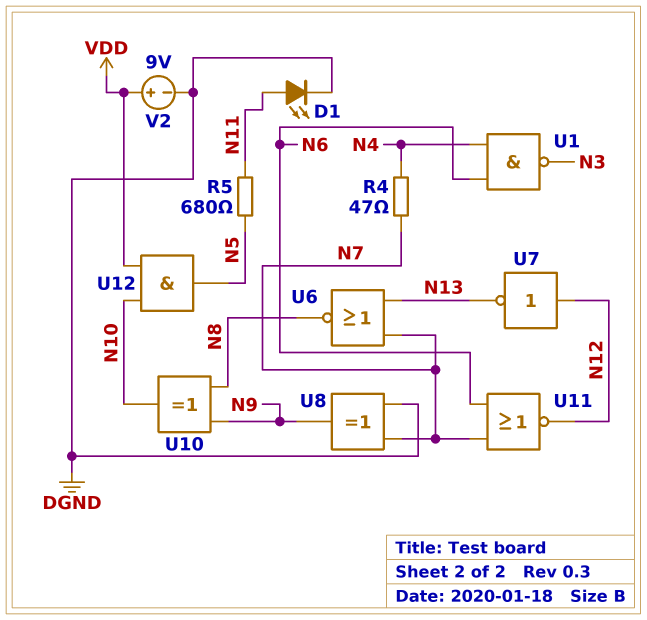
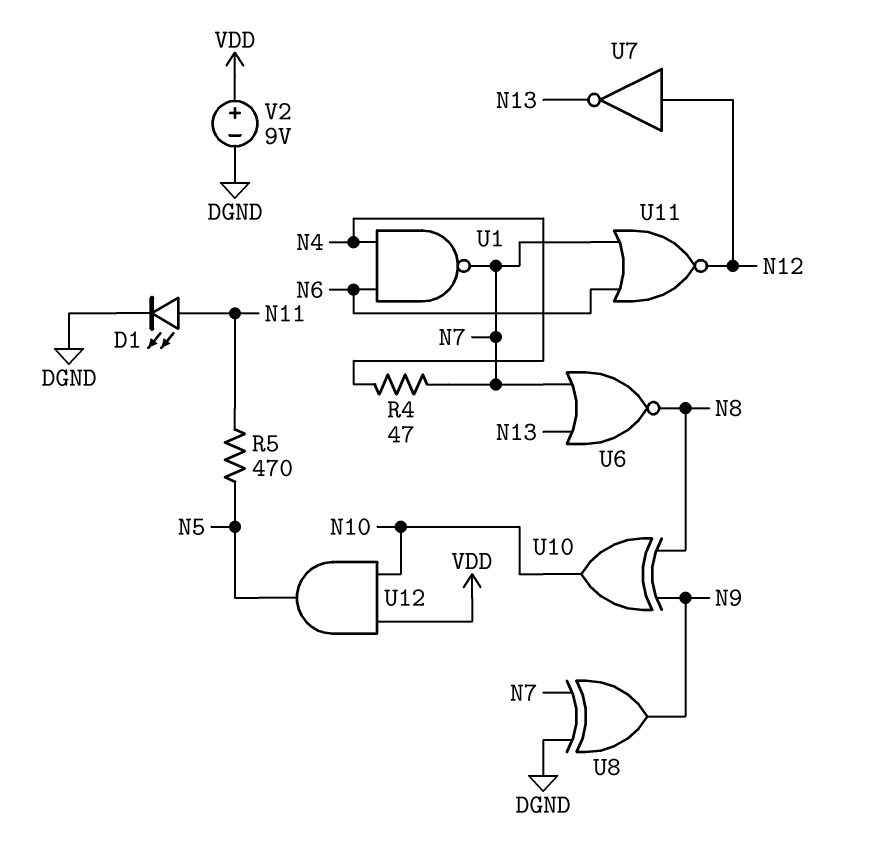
R5: 680 (N5, N11) -> 470 (N5, N11)
U1: NAND (in N4, in N6, out N3) -> NAND (in N4, in N6, out N7)

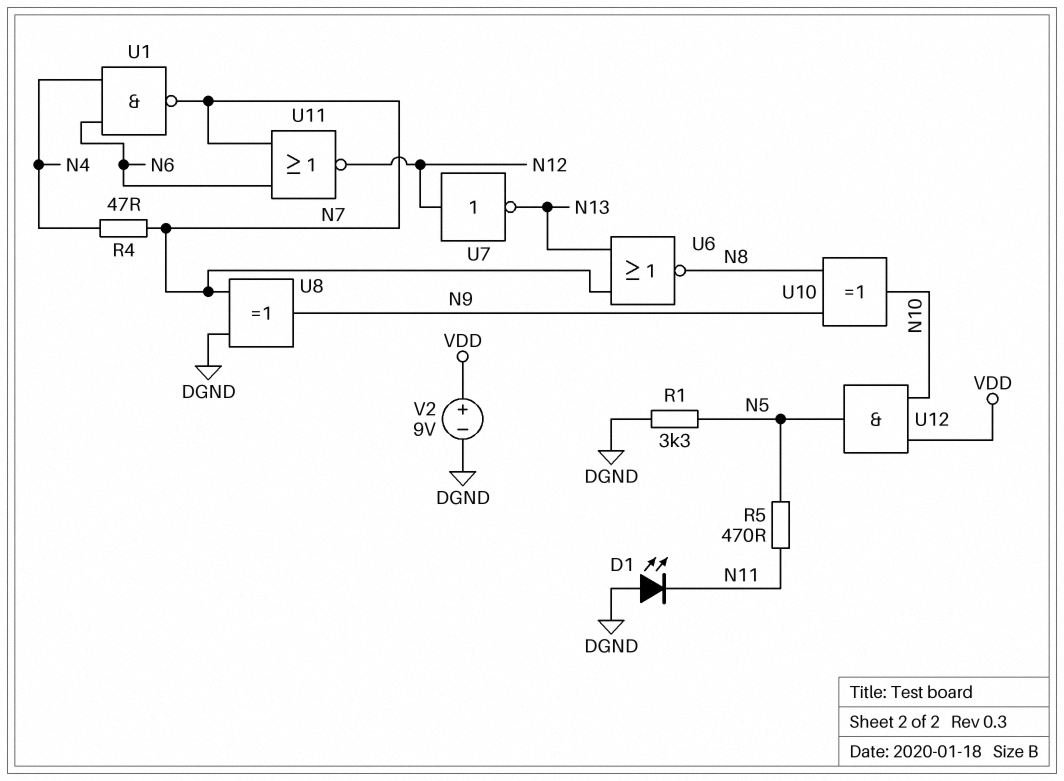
D1: LED (A N11, K DGND) -> LED (A DGND, K N11)
R1: none -> 3.3k (DGND, N5)

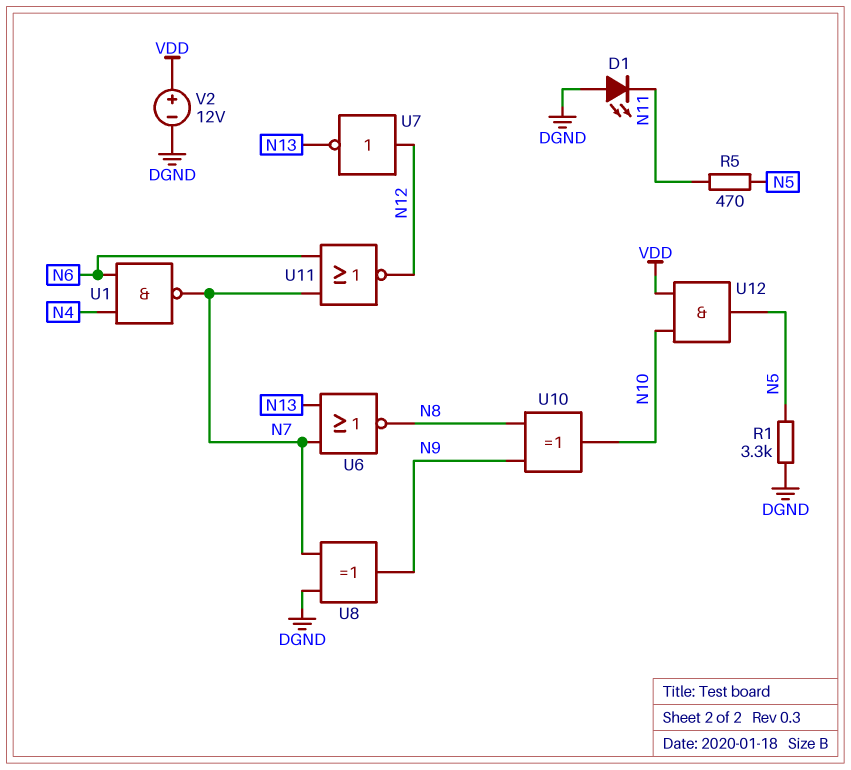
R4: 47 (N4, N7) -> none
V2: 9V (plus VDD, minus DGND) -> 12V (plus VDD, minus DGND)

